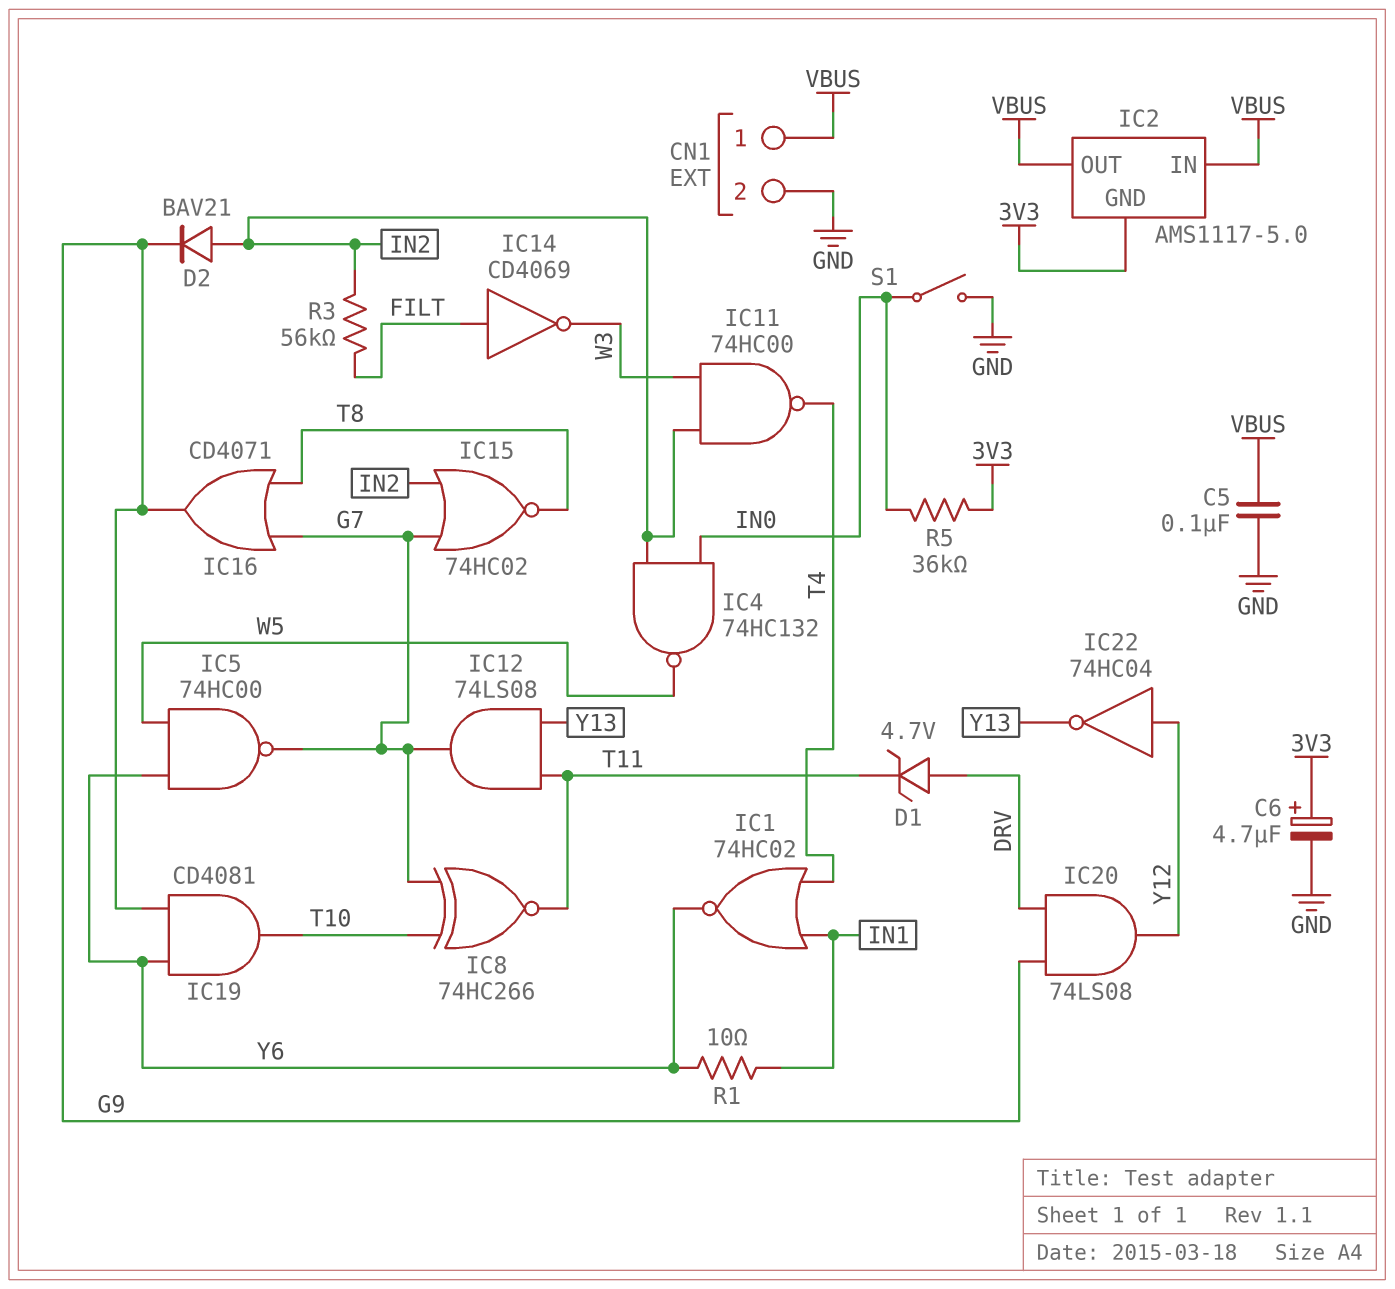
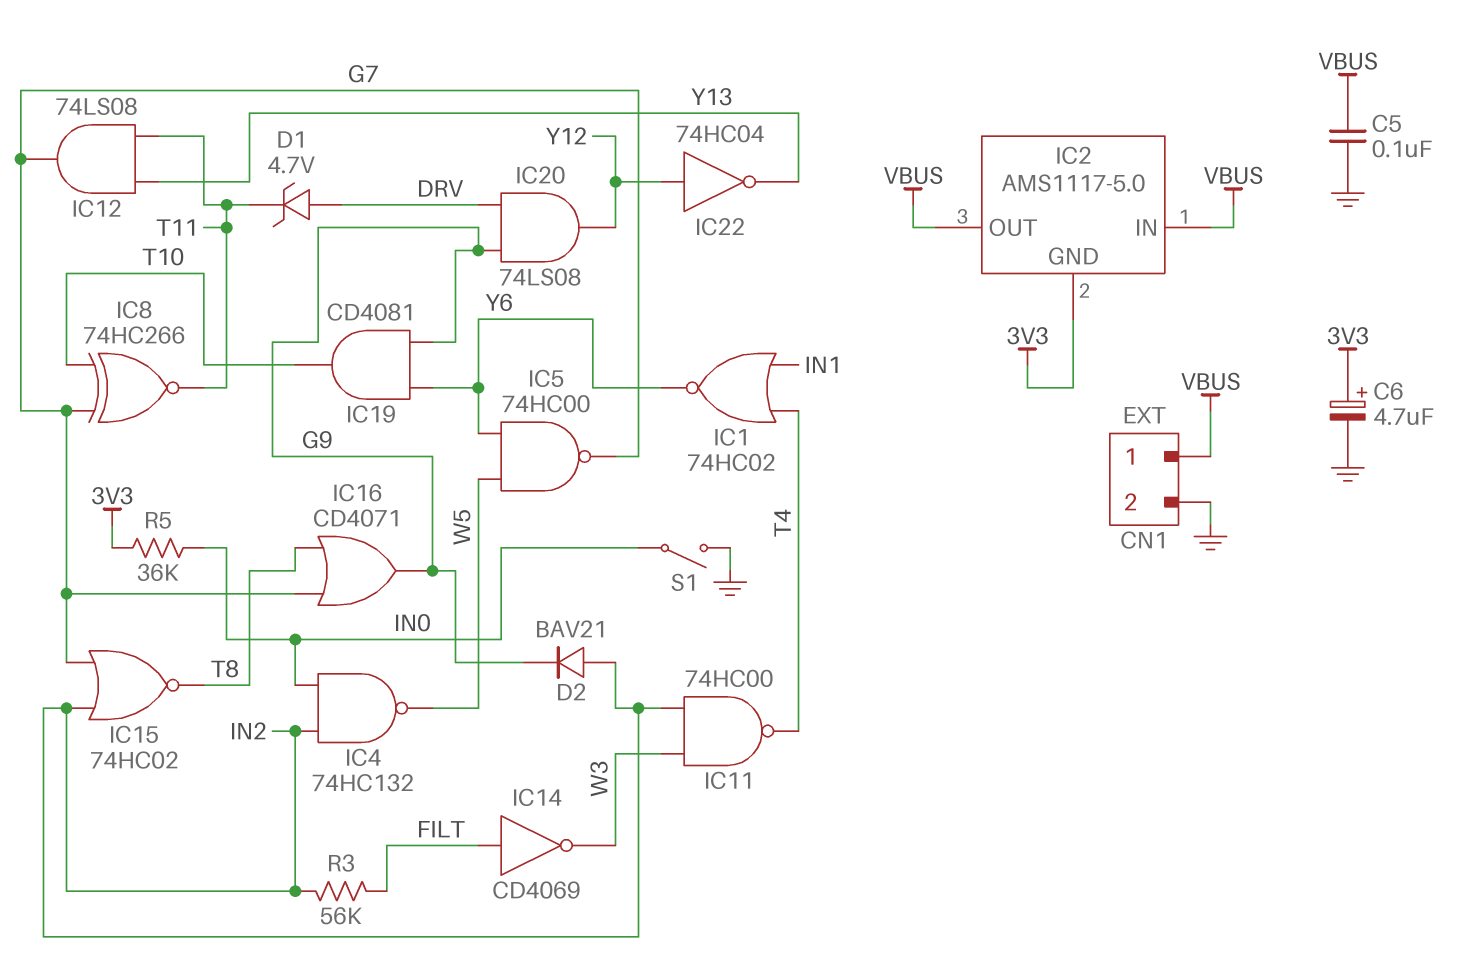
R1: 10 (IN1, Y6) -> none

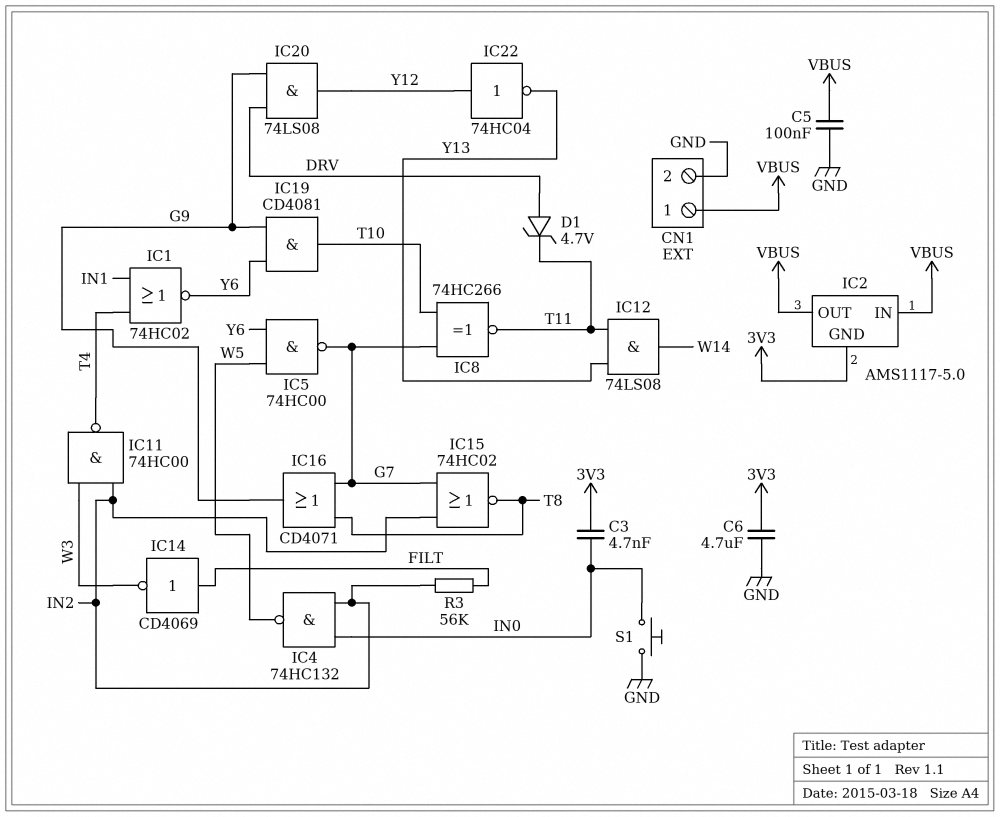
C3: none -> 4.7nF (3V3, IN0)
C6: 4.7uF (plus 3V3, minus GND) -> 4.7uF (3V3, GND)
D2: diode BAV21 (A IN2, K G9) -> none
IC12: AND 74LS08 (in T11, in Y13, out G7) -> AND 74LS08 (in T11, in Y13, out W14)
R5: 36k (3V3, IN0) -> none
S1: switch (GND, IN0) -> button (GND, IN0)

